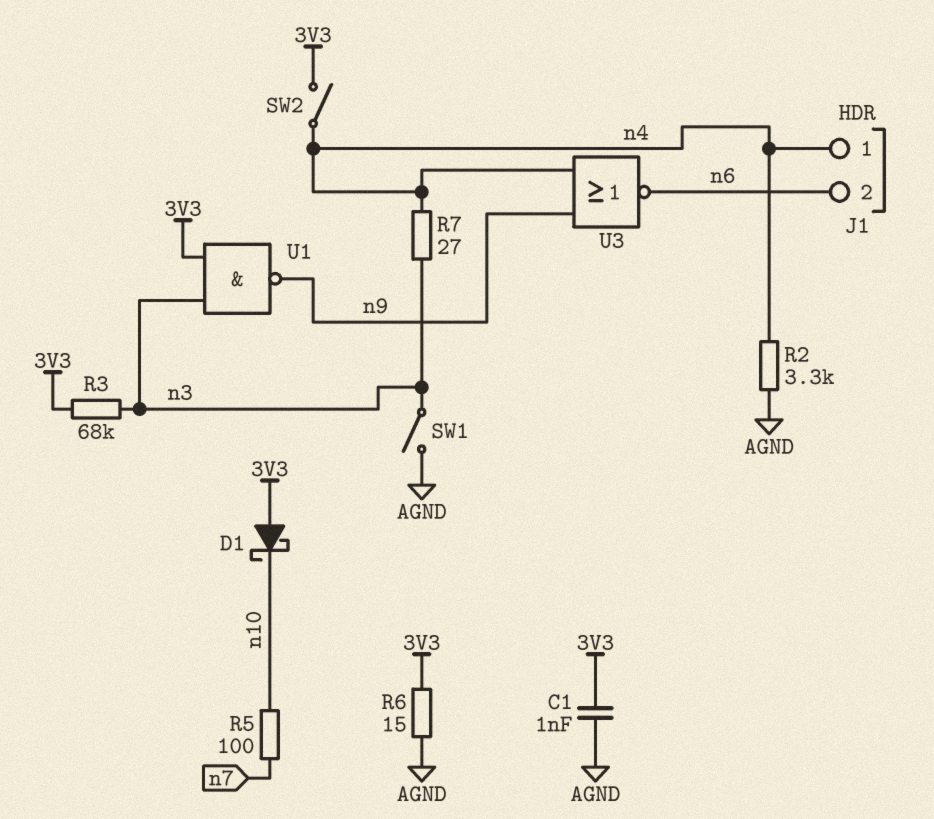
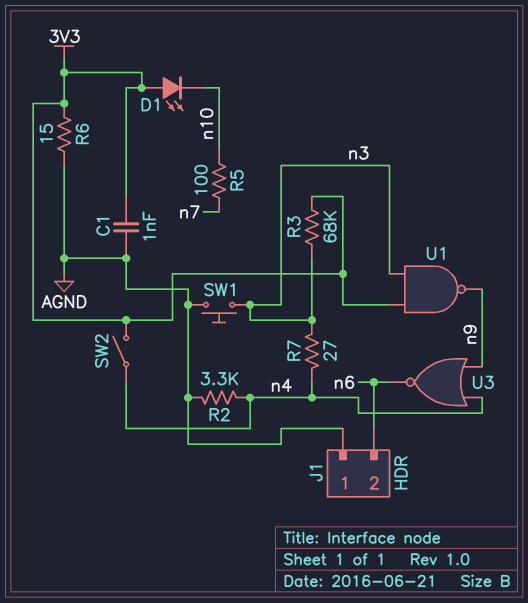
D1: schottky (A 3V3, K n10) -> LED (A 3V3, K n10)
J1 pin 1: n4 -> AGND
SW1: switch (AGND, n3) -> button (AGND, n3)

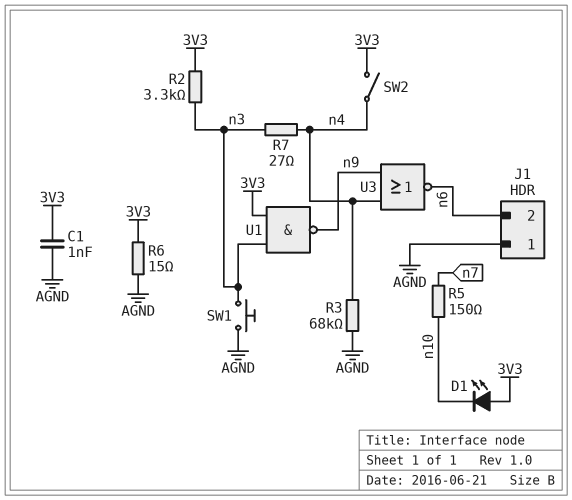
R2: 3.3k (AGND, n4) -> 3.3k (3V3, n3)
R3: 68k (3V3, n3) -> 68k (AGND, n4)
R5: 100 (n7, n10) -> 150 (n7, n10)

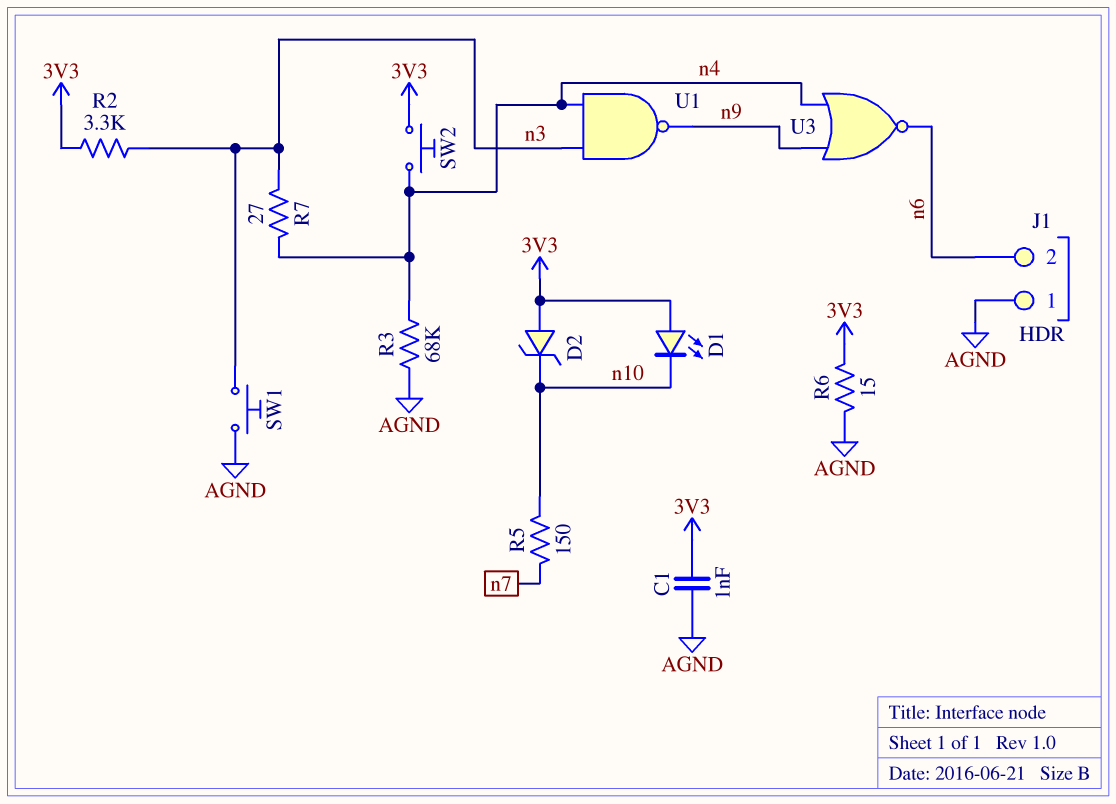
D2: none -> zener (A 3V3, K n10)
SW2: switch (3V3, n4) -> button (3V3, n4)
U1: NAND (in 3V3, in n3, out n9) -> NAND (in n3, in n4, out n9)

